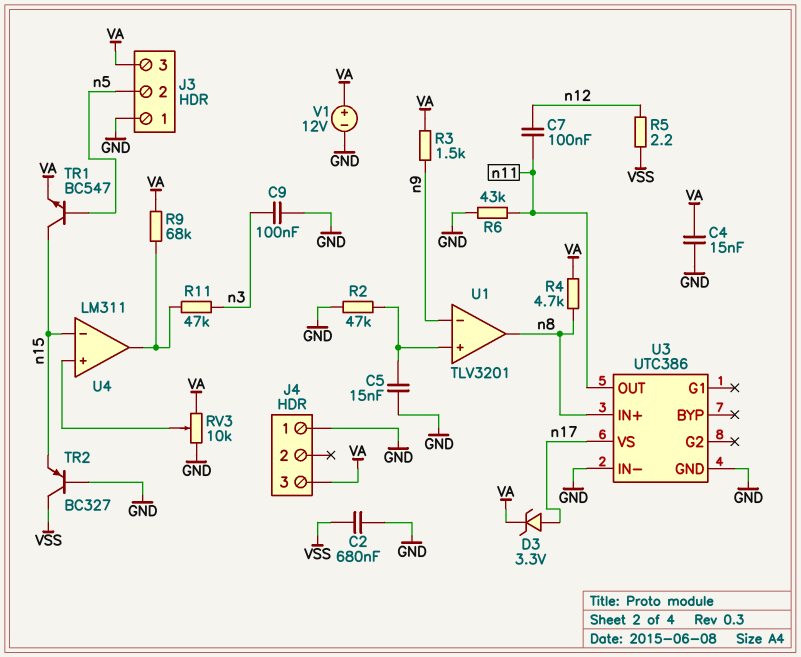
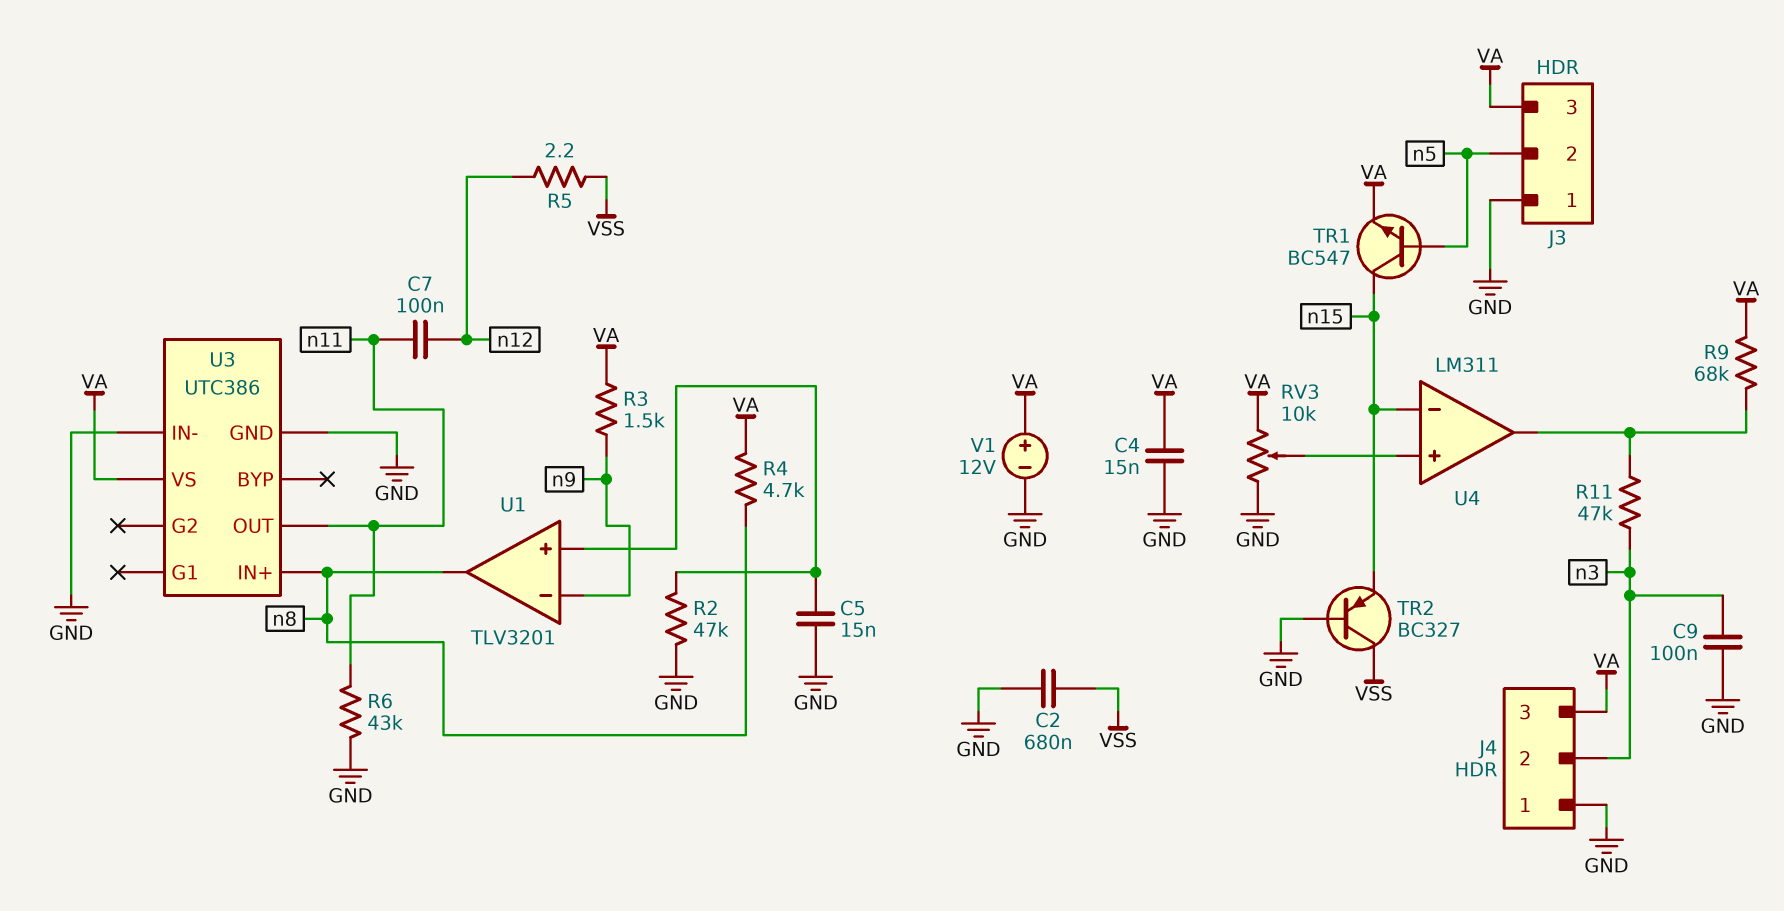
D3: zener 3.3V (A n17, K VA) -> none
J4 pin 2: none -> n3
U3 pin VS: n17 -> VA

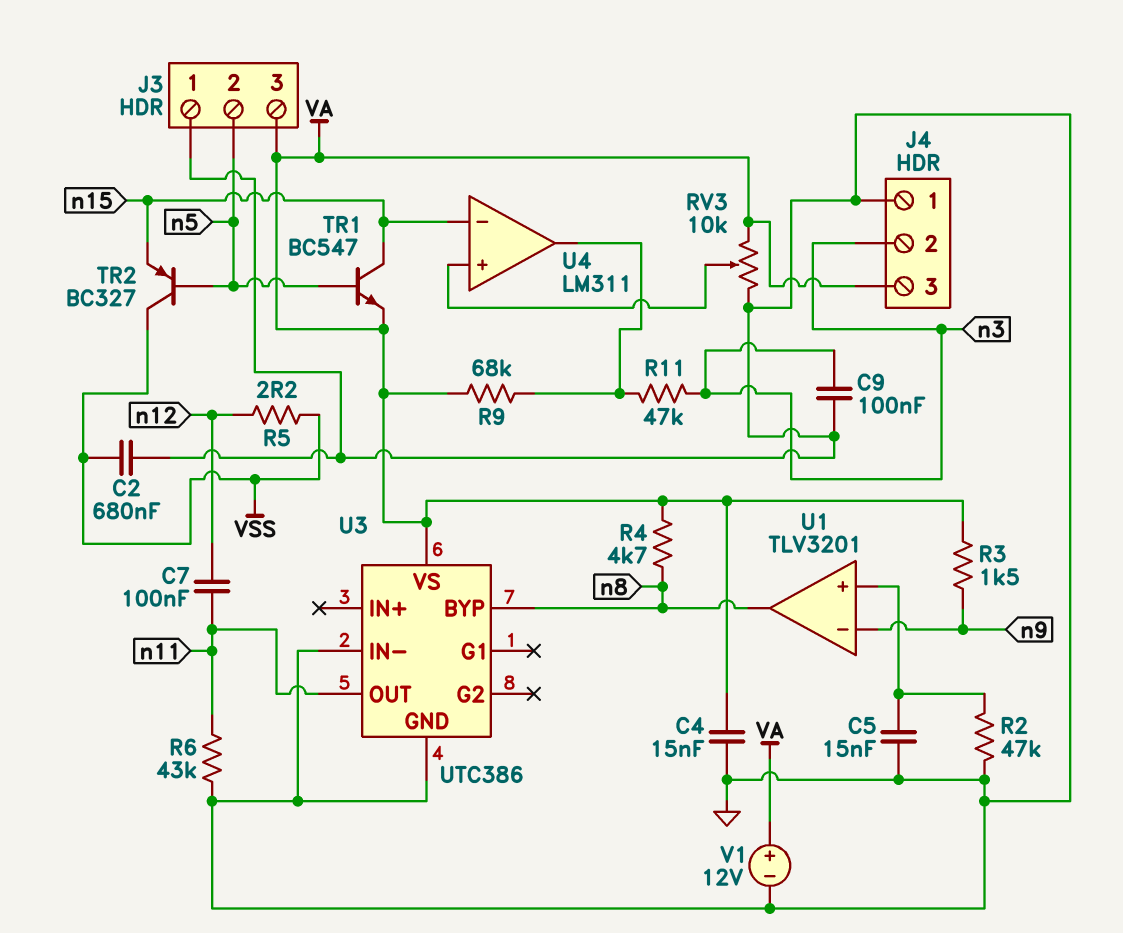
TR2: PNP BC327 (B GND, C VSS, E n15) -> PNP BC327 (B n5, C VSS, E n15)
U3 pin BYP: none -> n8
U3 pin IN+: n8 -> none

